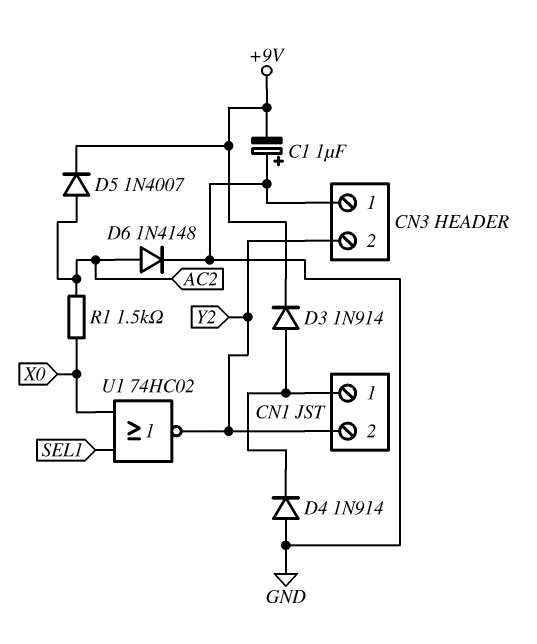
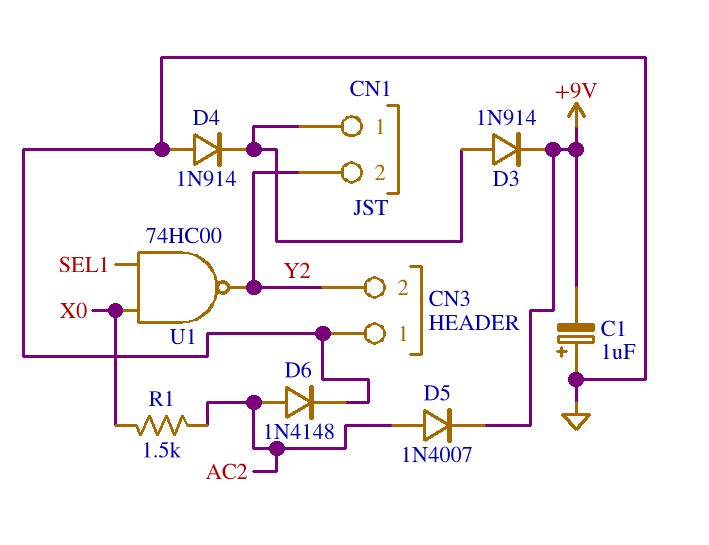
U1: NOR 74HC02 (in SEL1, in X0, out Y2) -> NAND 74HC00 (in SEL1, in X0, out Y2)

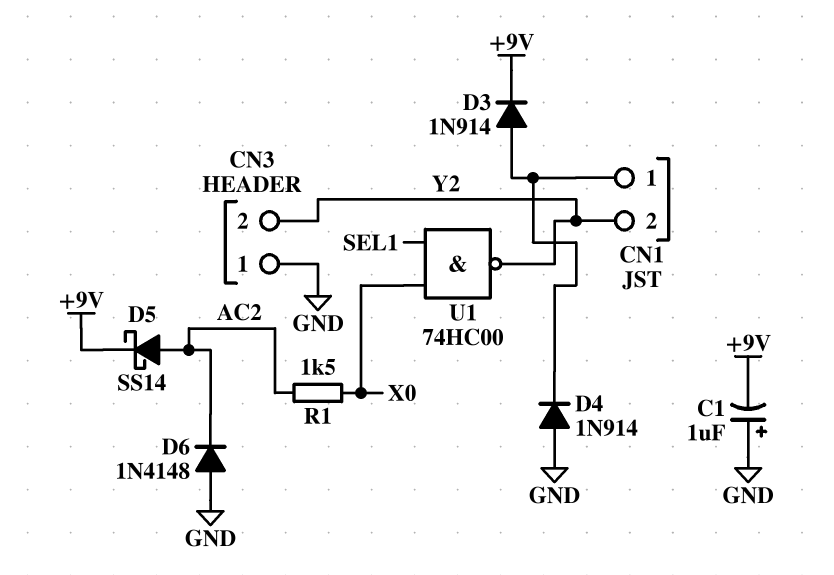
D5: diode 1N4007 (A AC2, K +9V) -> schottky SS14 (A AC2, K +9V)
D6: diode 1N4148 (A AC2, K GND) -> diode 1N4148 (A GND, K AC2)

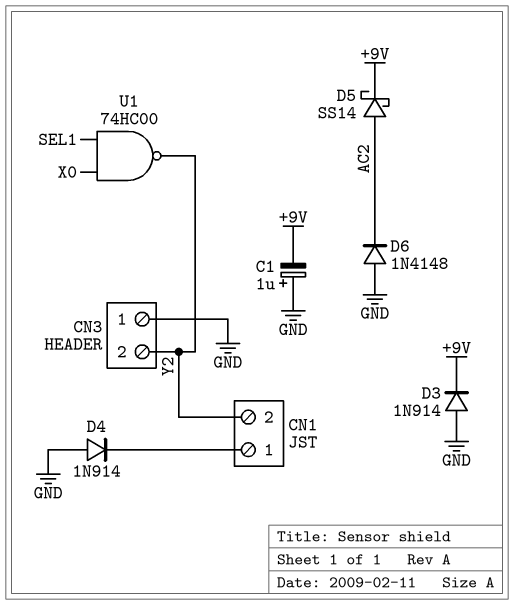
D3: diode 1N914 (A CN1/1, K +9V) -> diode 1N914 (A GND, K +9V)
R1: 1.5k (AC2, X0) -> none

